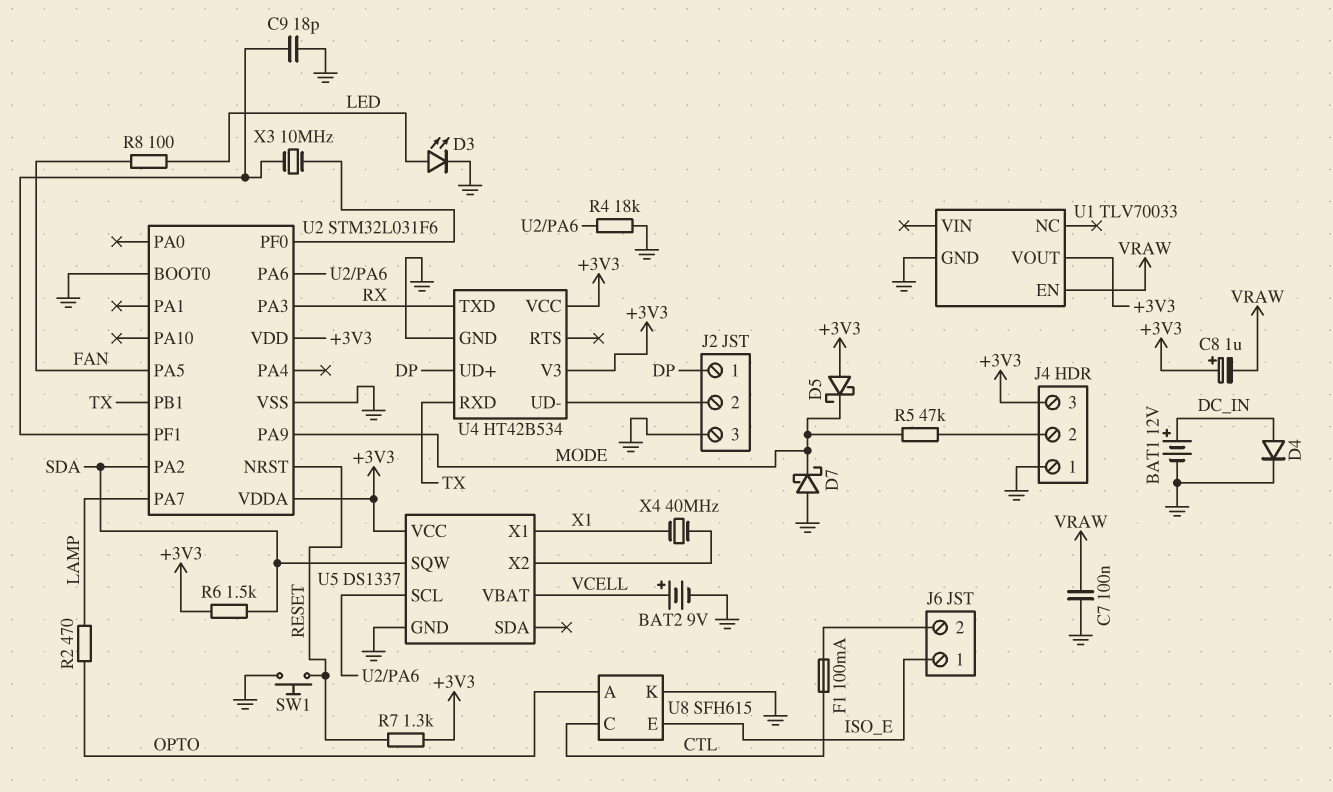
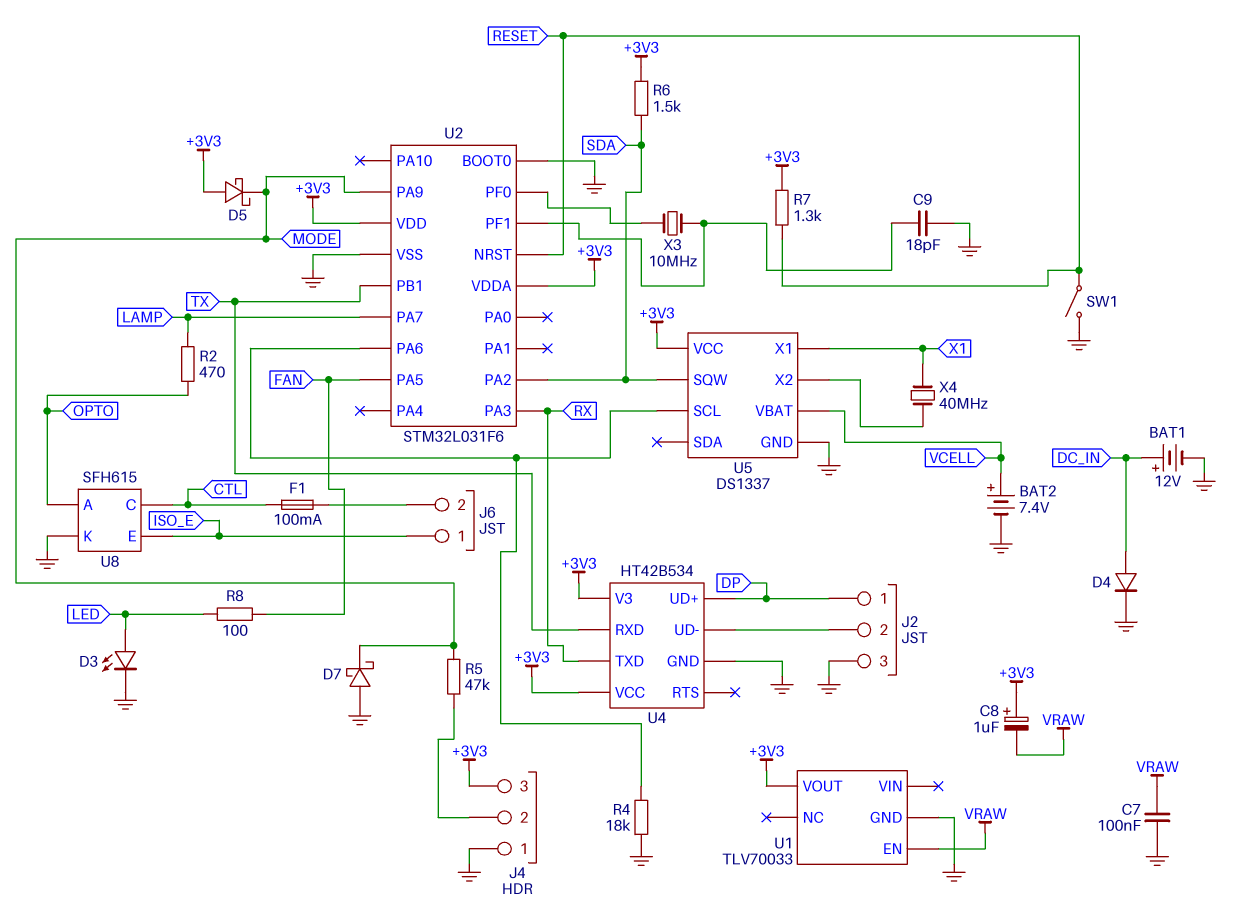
BAT2: 9V (plus VCELL, minus GND) -> 7.4V (plus VCELL, minus GND)
SW1: button (GND, RESET) -> switch (GND, RESET)

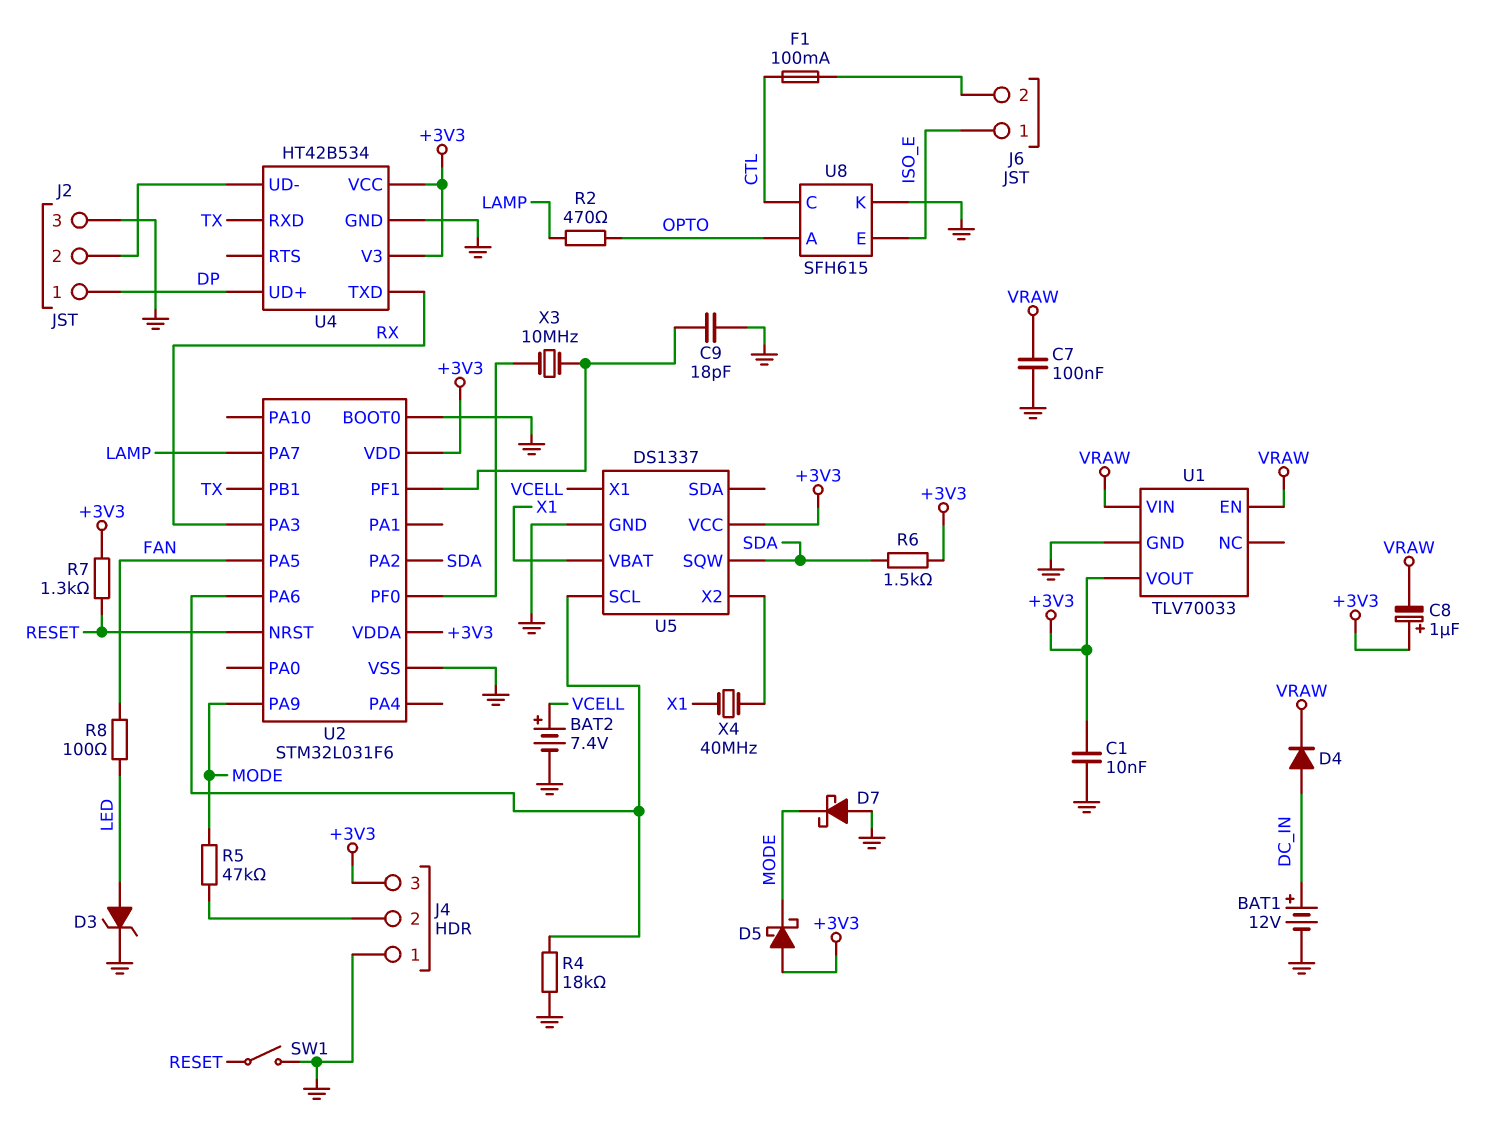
C1: none -> 10nF (+3V3, GND)
D3: LED (A LED, K GND) -> zener (A LED, K GND)
D4: diode (A DC_IN, K GND) -> diode (A DC_IN, K VRAW)
U1 pin VIN: none -> VRAW
U5 pin VBAT: VCELL -> X1
U5 pin X1: X1 -> VCELL

